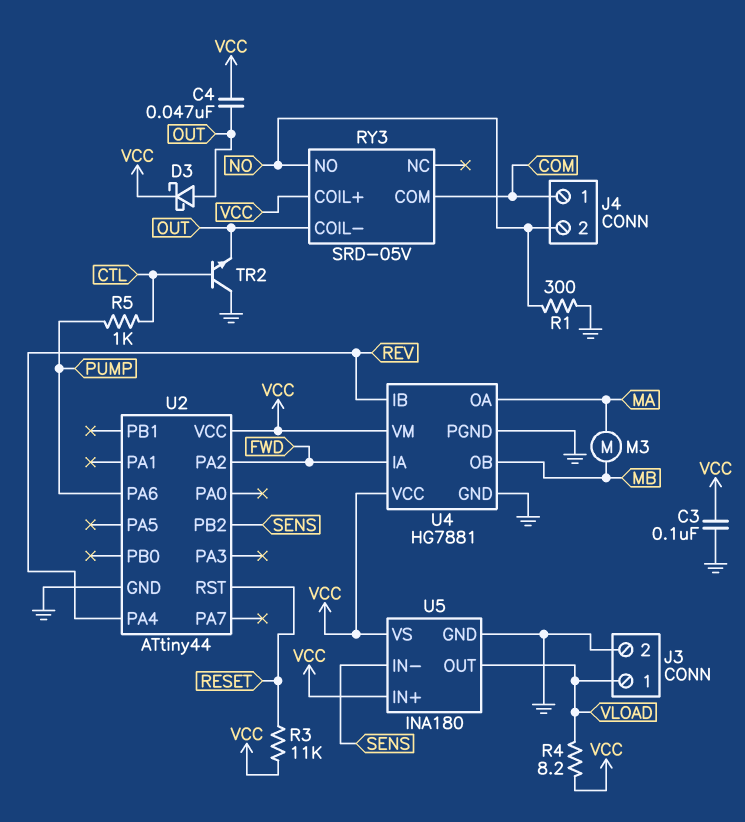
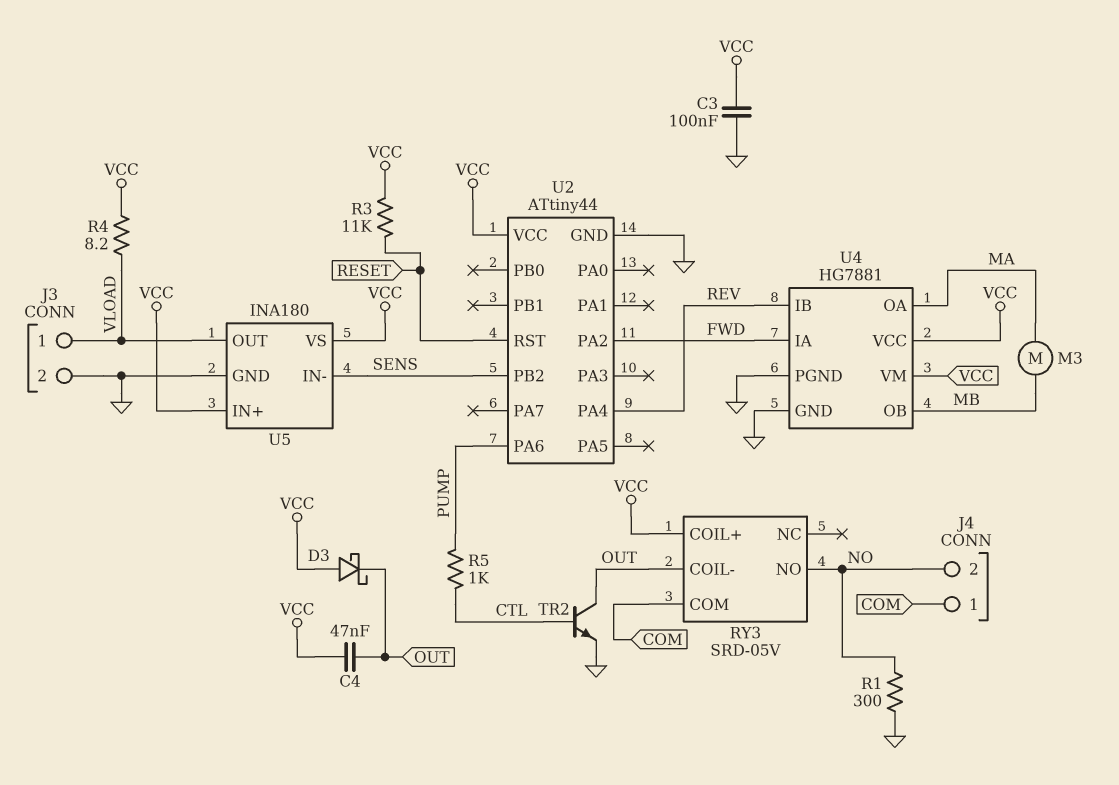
D3: schottky (A OUT, K VCC) -> schottky (A VCC, K OUT)
TR2: NPN (B CTL, C GND, E OUT) -> NPN (B CTL, C OUT, E GND)

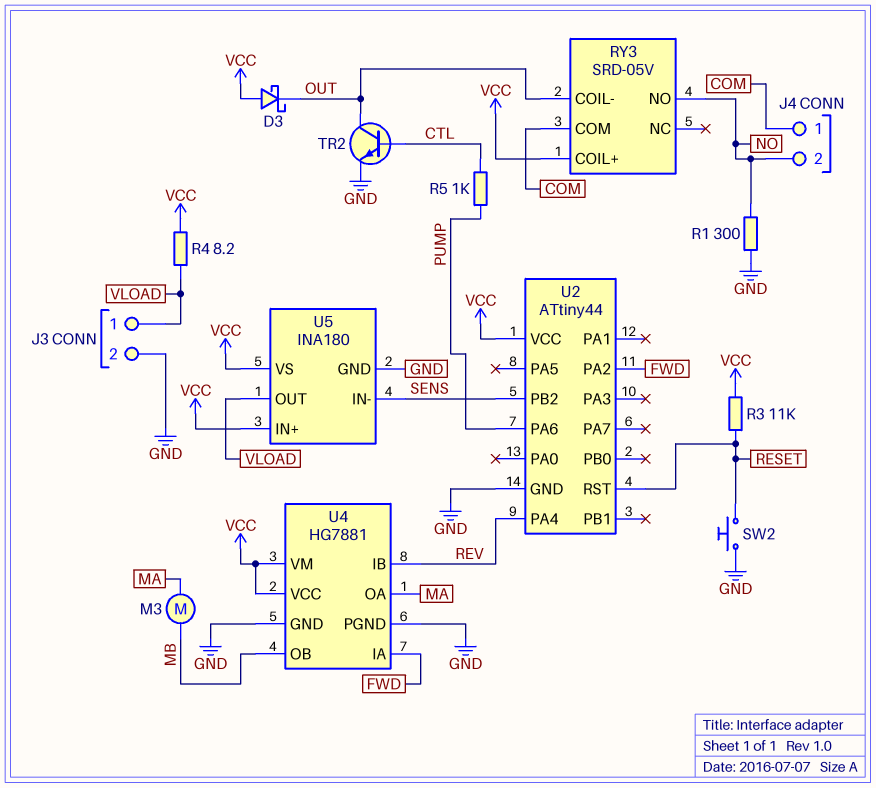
C3: 100nF (GND, VCC) -> none
C4: 47nF (OUT, VCC) -> none
SW2: none -> button (GND, RESET)

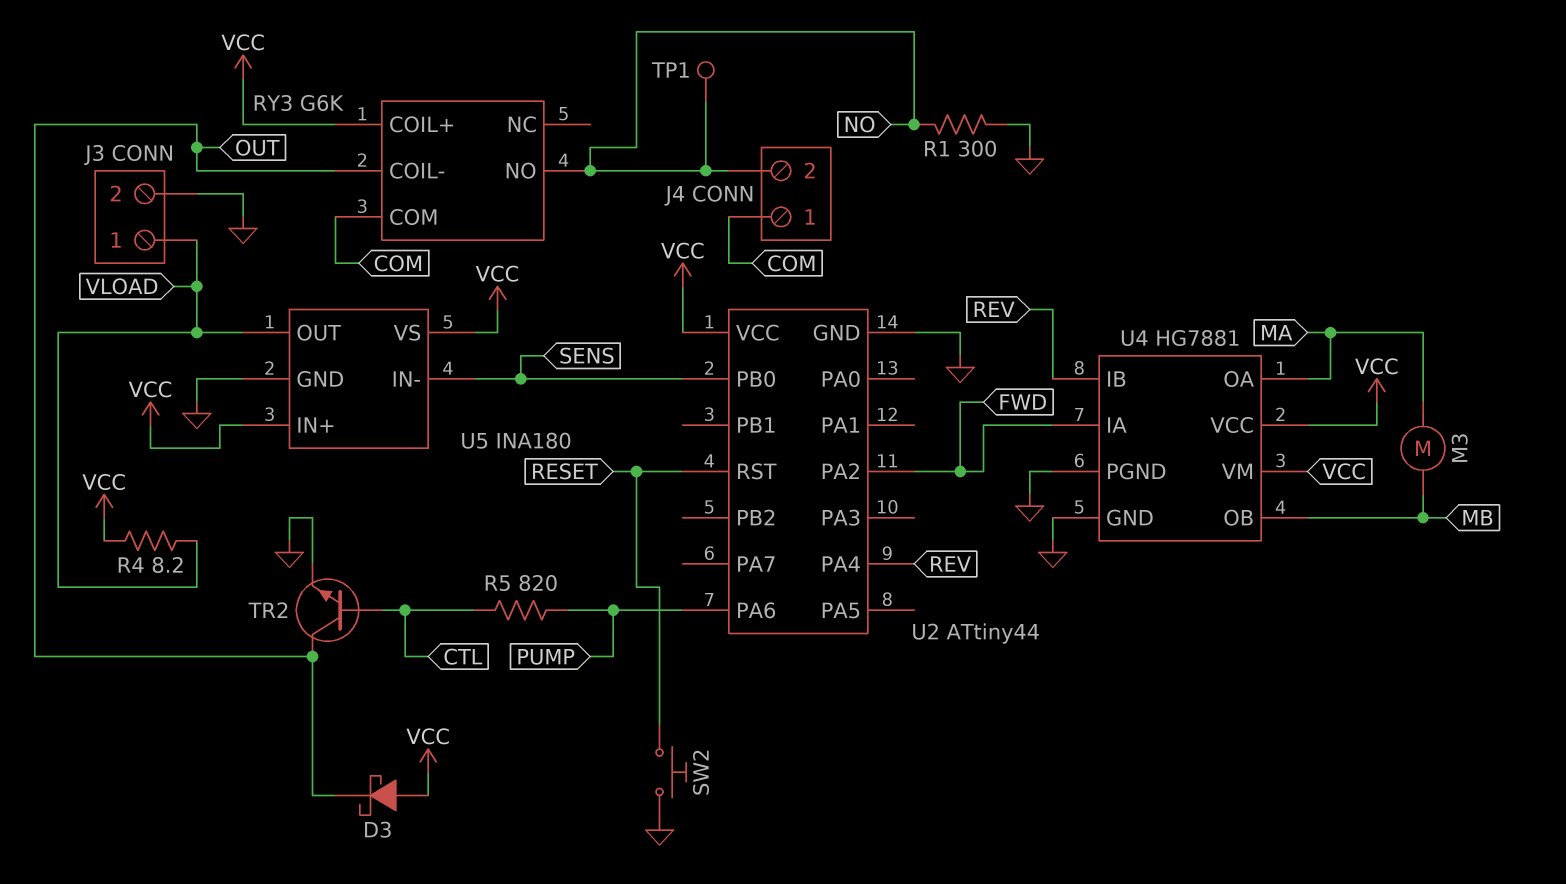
R3: 11k (RESET, VCC) -> none
R5: 1k (CTL, PUMP) -> 820 (CTL, PUMP)
RY3: SRD-05V -> G6K
TP1: none -> test point (NO)
U2 pin PB0: none -> SENS
U2 pin PB2: SENS -> none

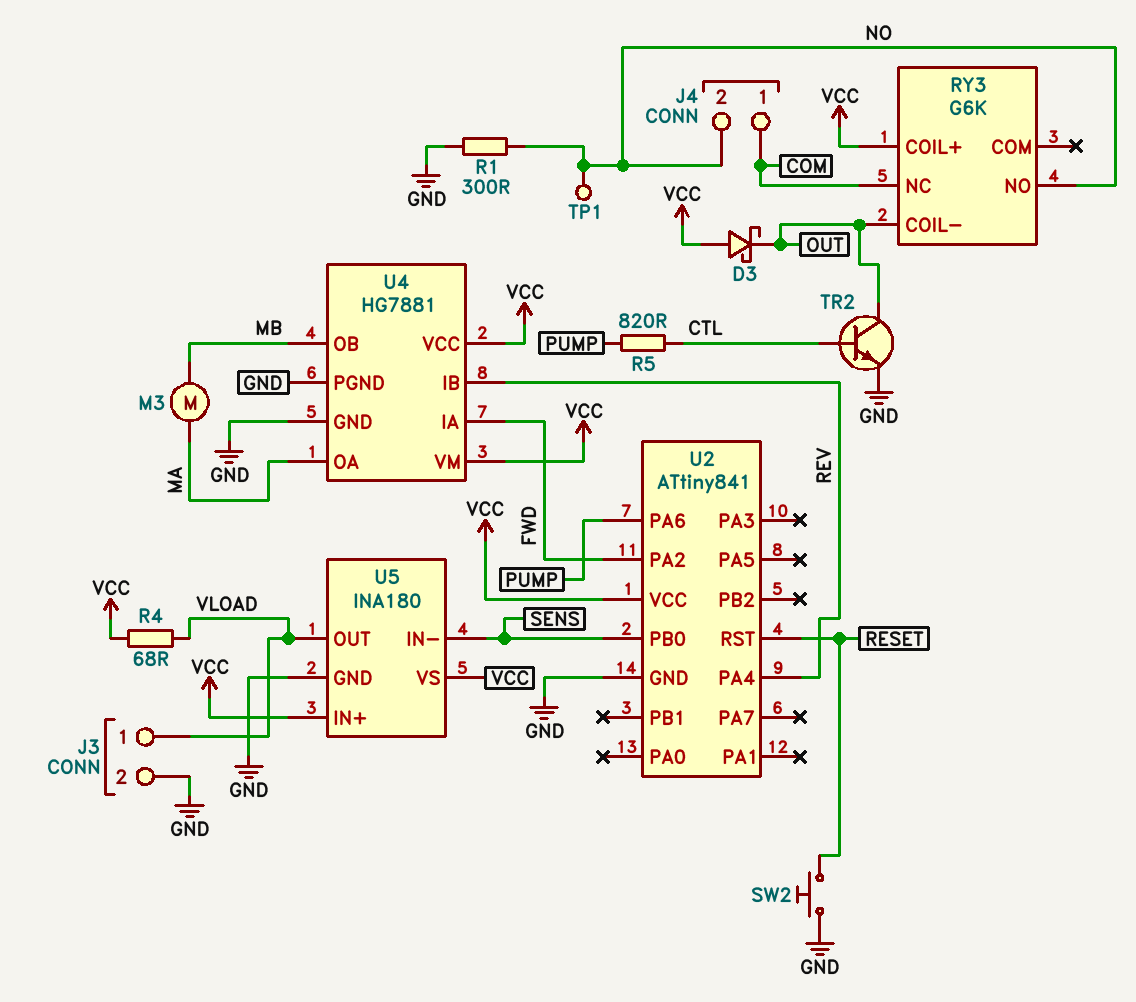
R4: 8.2 (VCC, VLOAD) -> 68 (VCC, VLOAD)
RY3 pin COM: COM -> none
RY3 pin NC: none -> COM
U2: ATtiny44 -> ATtiny841

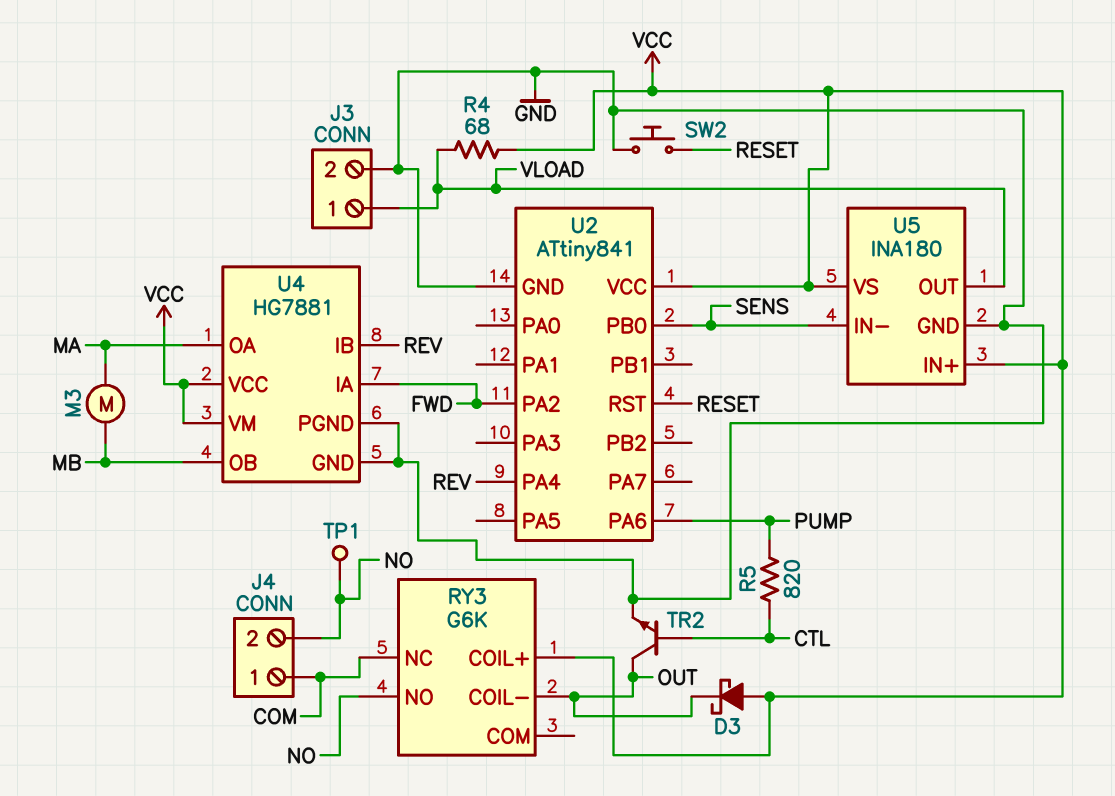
R1: 300 (GND, NO) -> none

